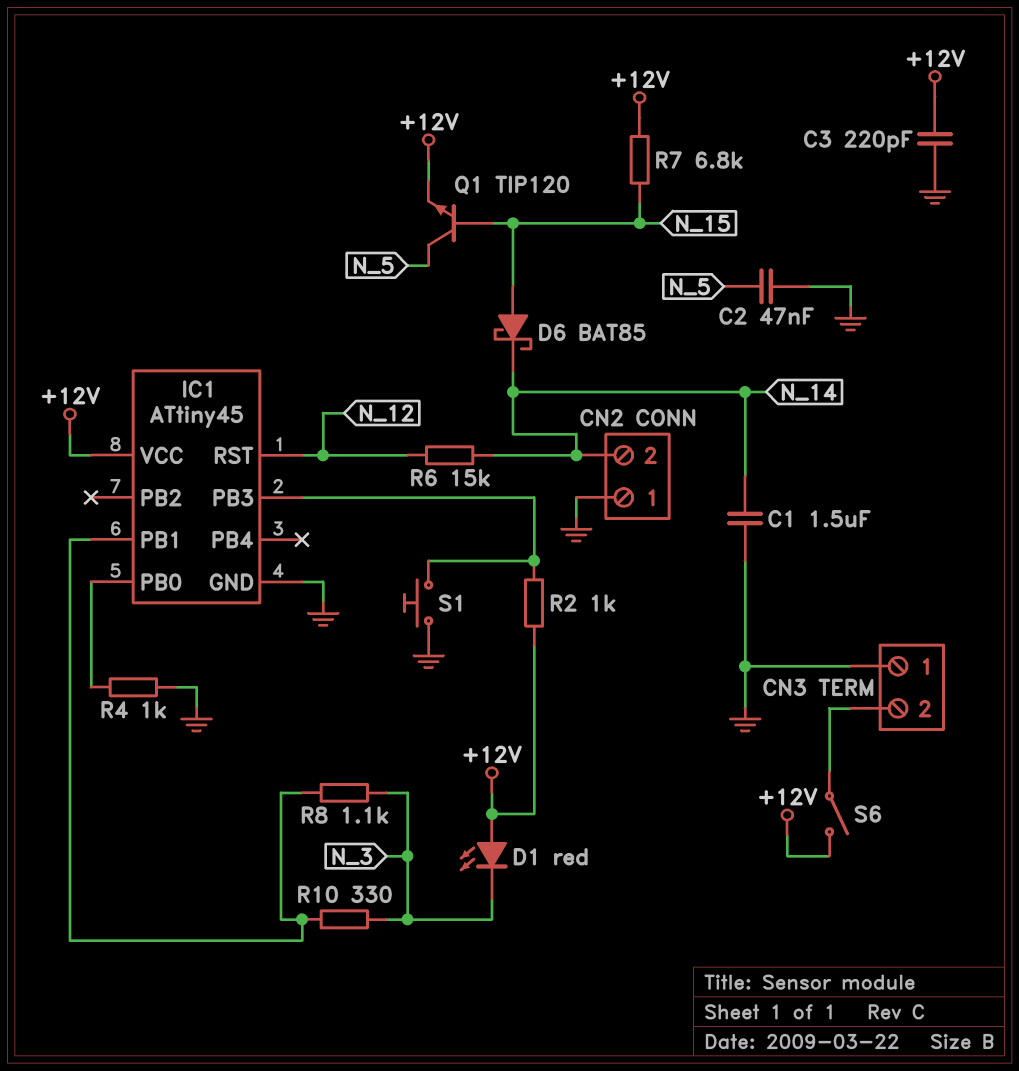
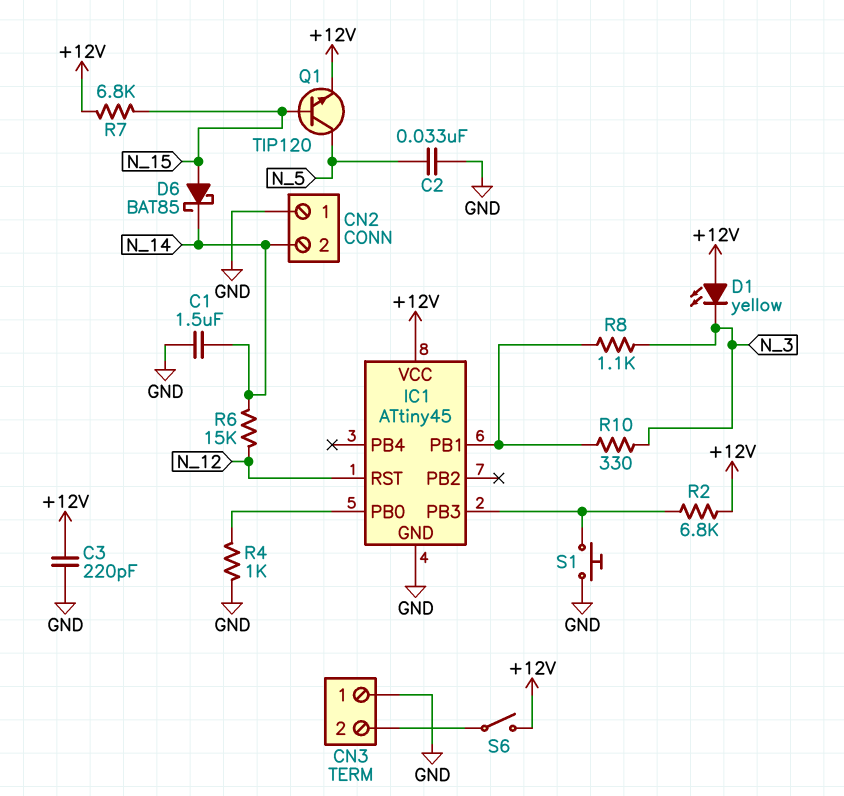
C2: 47nF (GND, N_5) -> 33nF (GND, N_5)
D1: LED red (A +12V, K N_3) -> LED yellow (A +12V, K N_3)
R2: 1k (+12V, IC1/PB3) -> 6.8k (+12V, IC1/PB3)

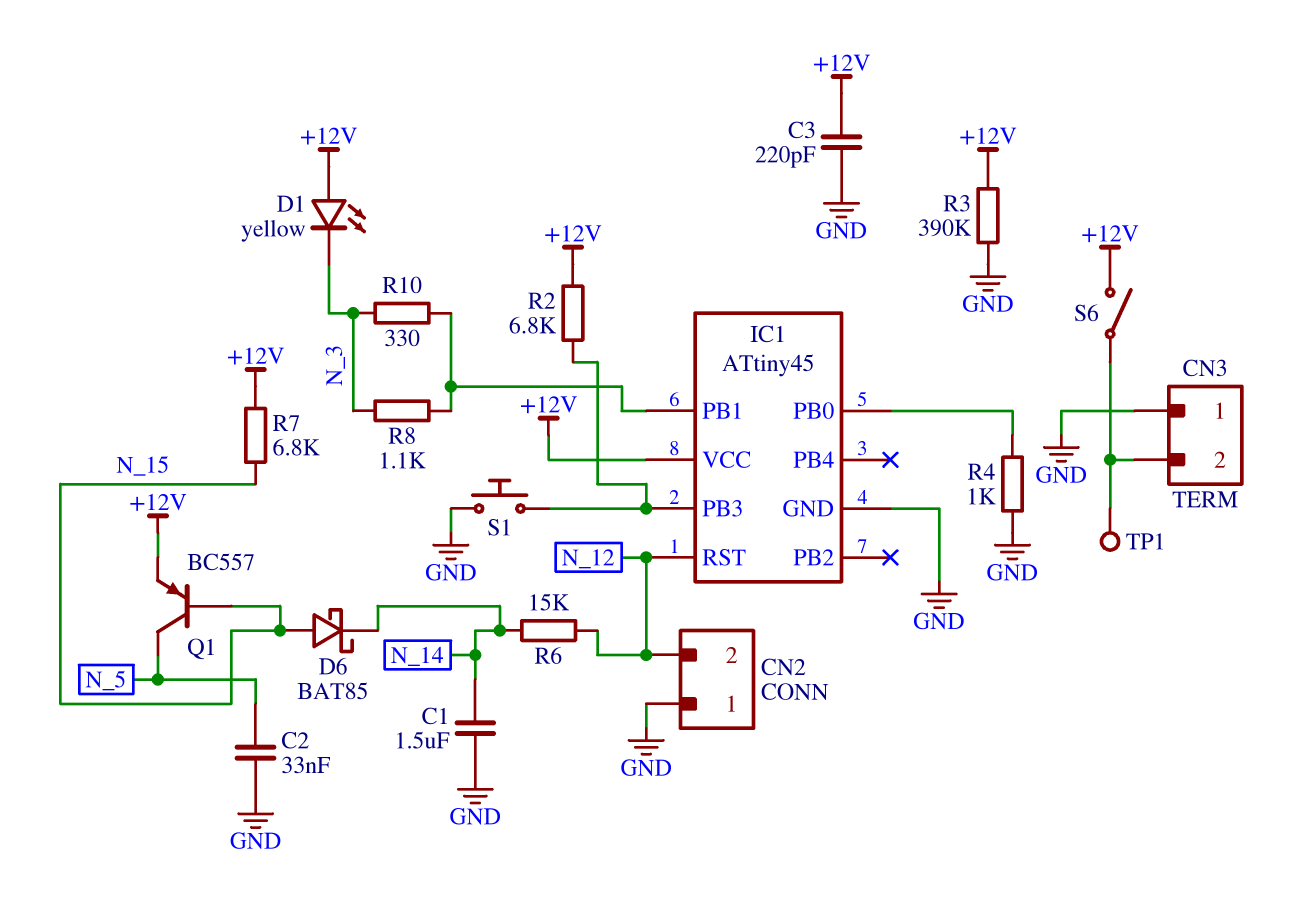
CN2 pin 2: N_14 -> N_12
Q1: NPN TIP120 (B N_15, C N_5, E +12V) -> PNP BC557 (B N_15, C N_5, E +12V)
R3: none -> 390k (+12V, GND)
TP1: none -> test point (CN3/2)

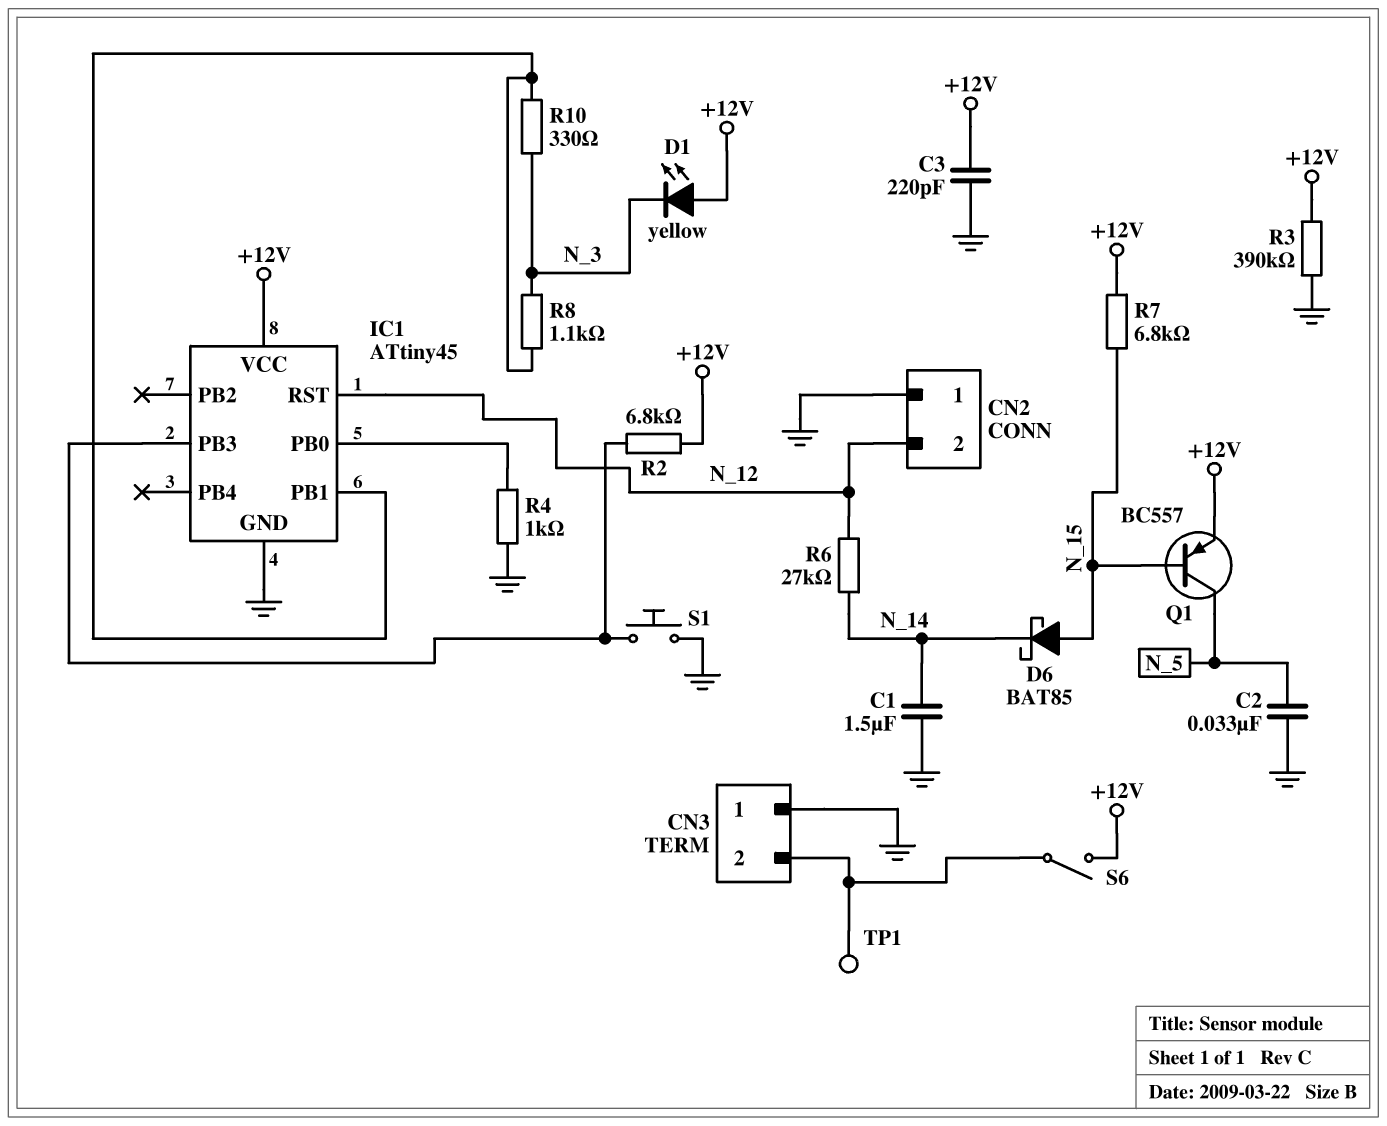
R6: 15k (N_12, N_14) -> 27k (N_12, N_14)

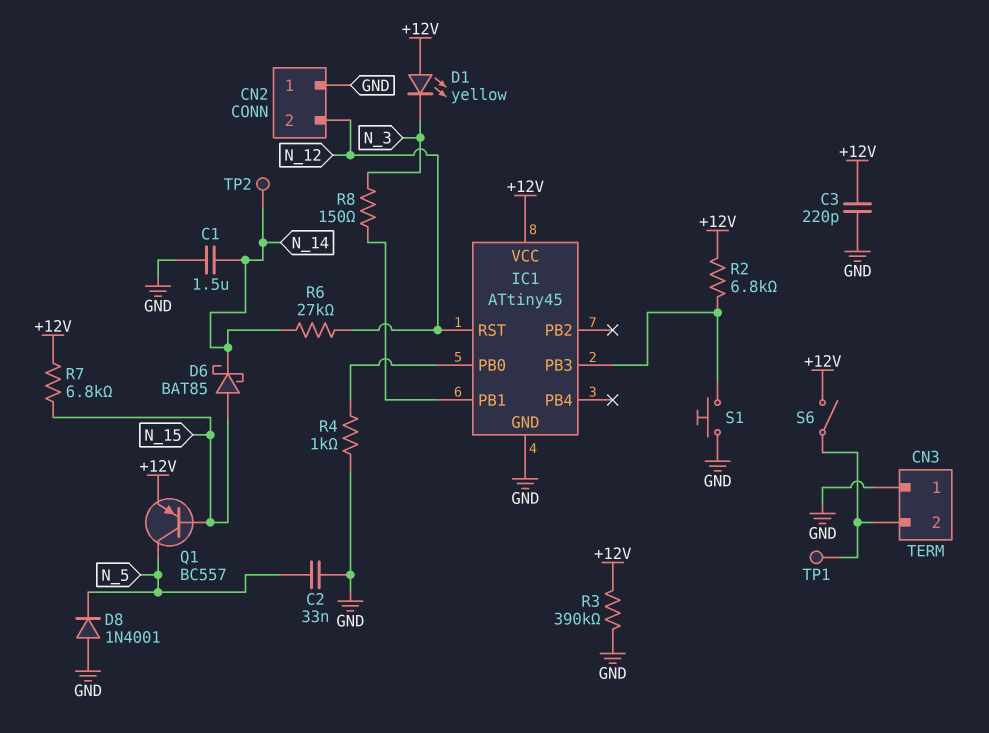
D8: none -> diode 1N4001 (A GND, K N_5)
R8: 1.1k (IC1/PB1, N_3) -> 150 (IC1/PB1, N_3)
R10: 330 (IC1/PB1, N_3) -> none
TP2: none -> test point (N_14)

